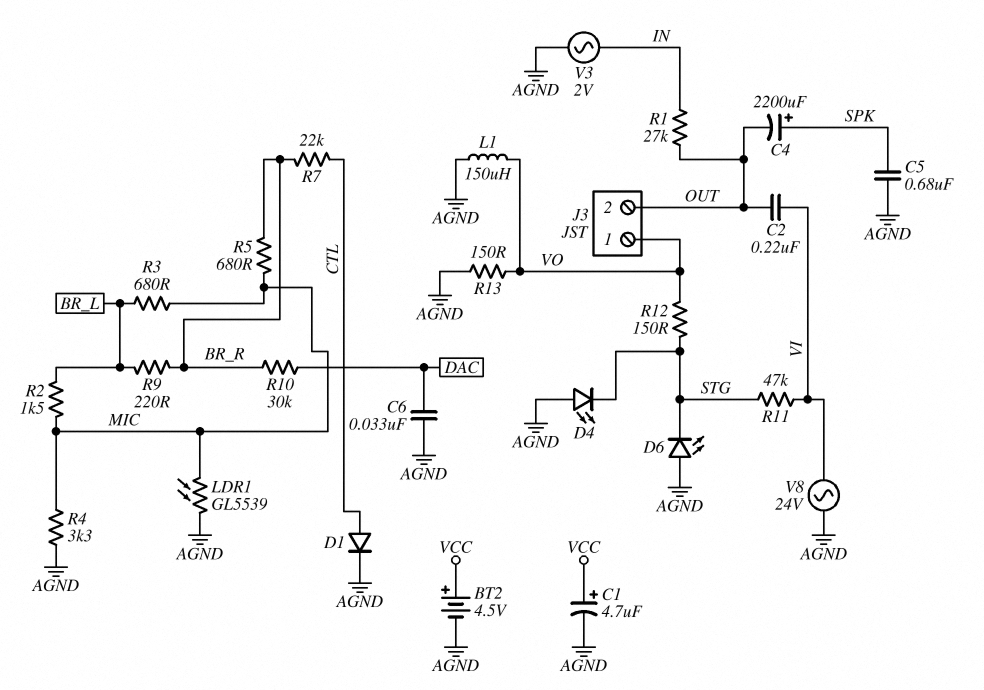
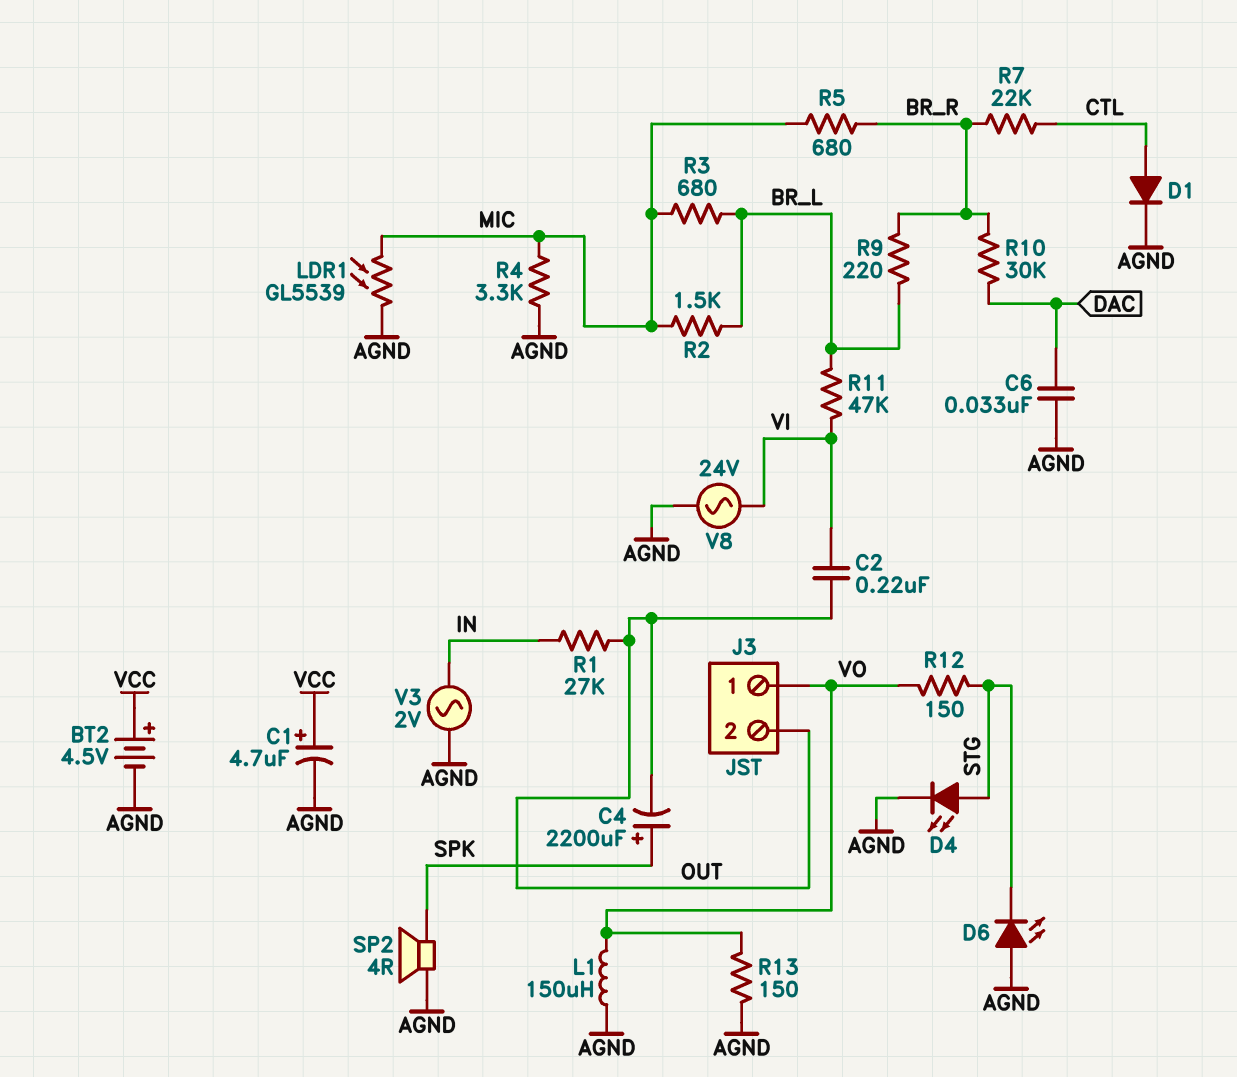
C5: 680nF (AGND, SPK) -> none
D4: LED (A AGND, K STG) -> LED (A STG, K AGND)
R11: 47k (STG, VI) -> 47k (BR_L, VI)
SP2: none -> speaker 4R (AGND, SPK)

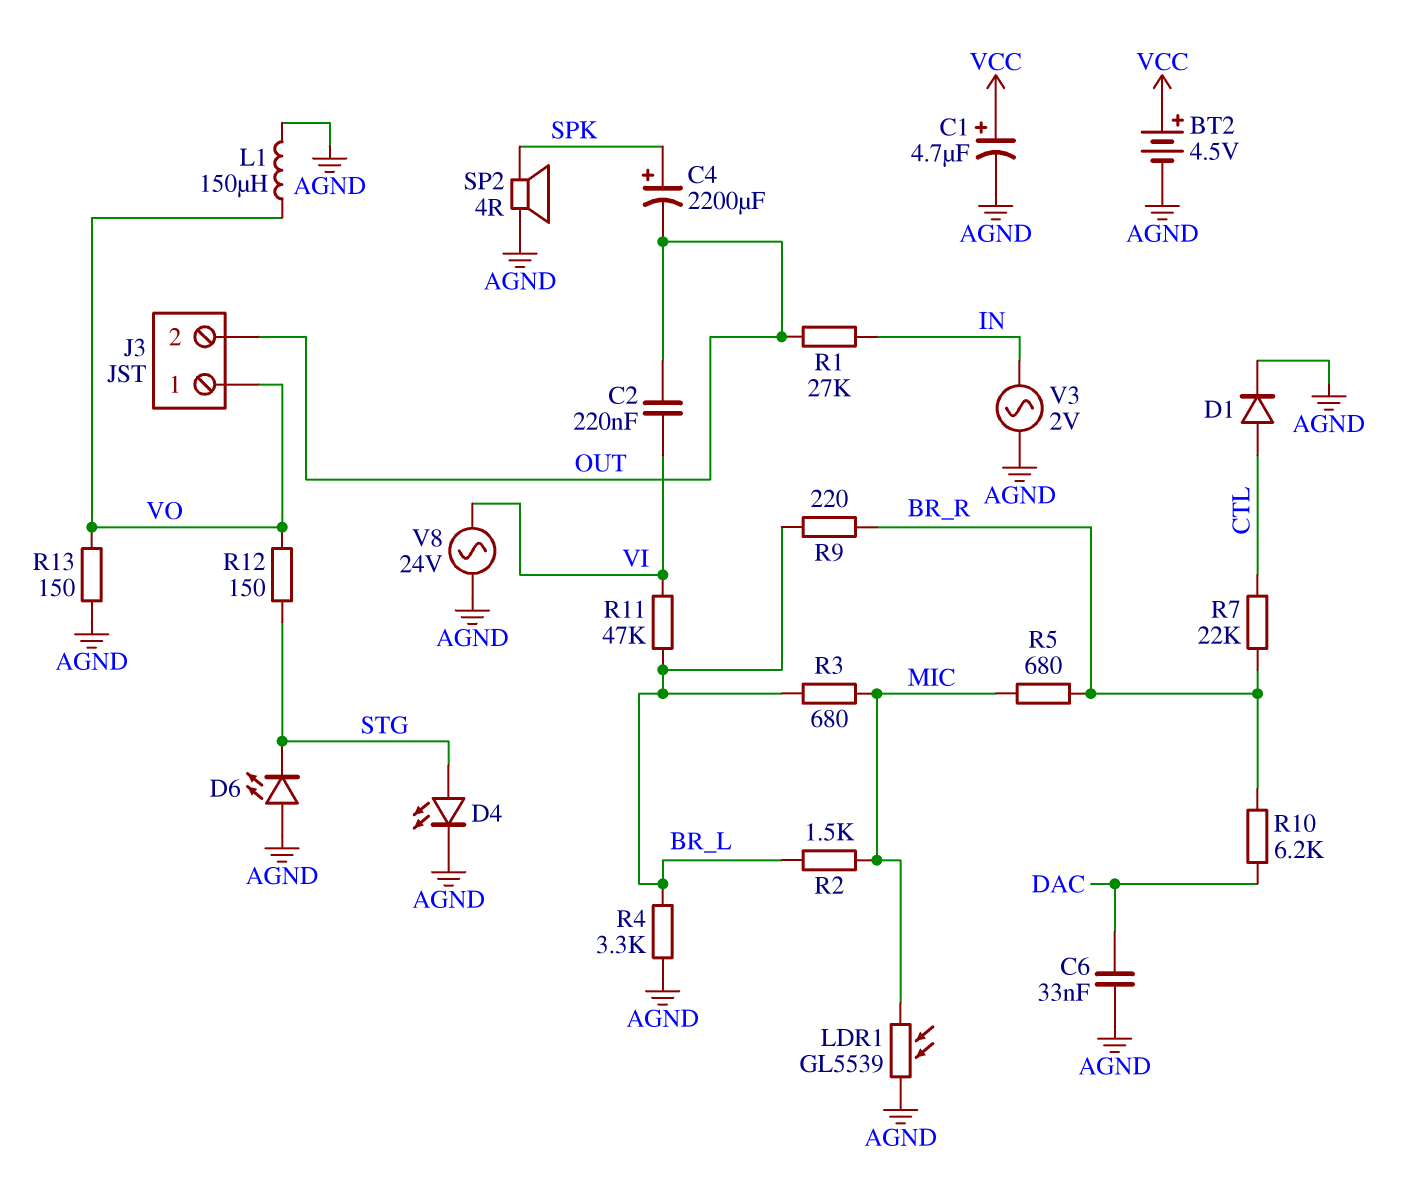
R4: 3.3k (AGND, MIC) -> 3.3k (AGND, BR_L)
R10: 30k (BR_R, DAC) -> 6.2k (BR_R, DAC)

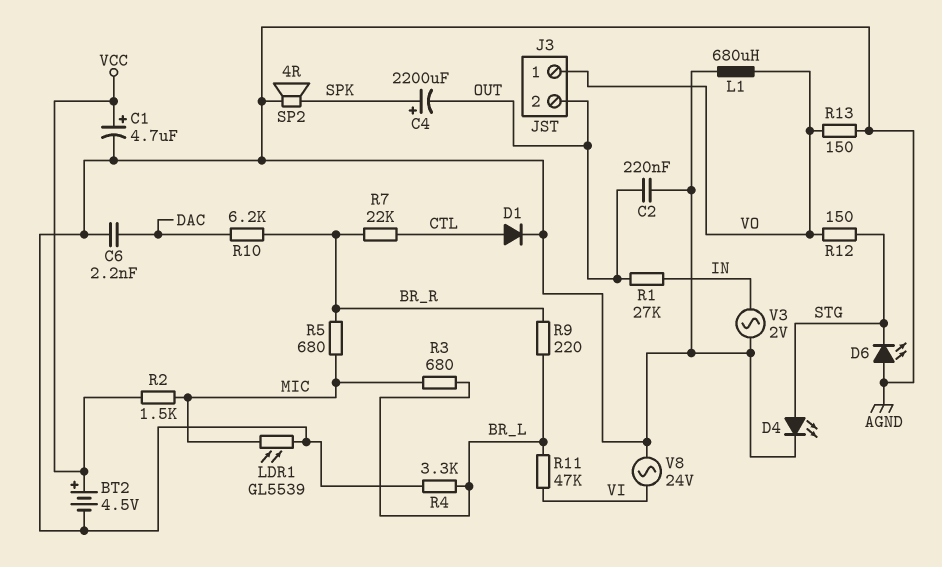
C2: 220nF (OUT, VI) -> 220nF (AGND, OUT)
C6: 33nF (AGND, DAC) -> 2.2nF (AGND, DAC)
L1: 150uH (AGND, VO) -> 680uH (AGND, VO)
R2: 1.5k (BR_L, MIC) -> 1.5k (MIC, VCC)

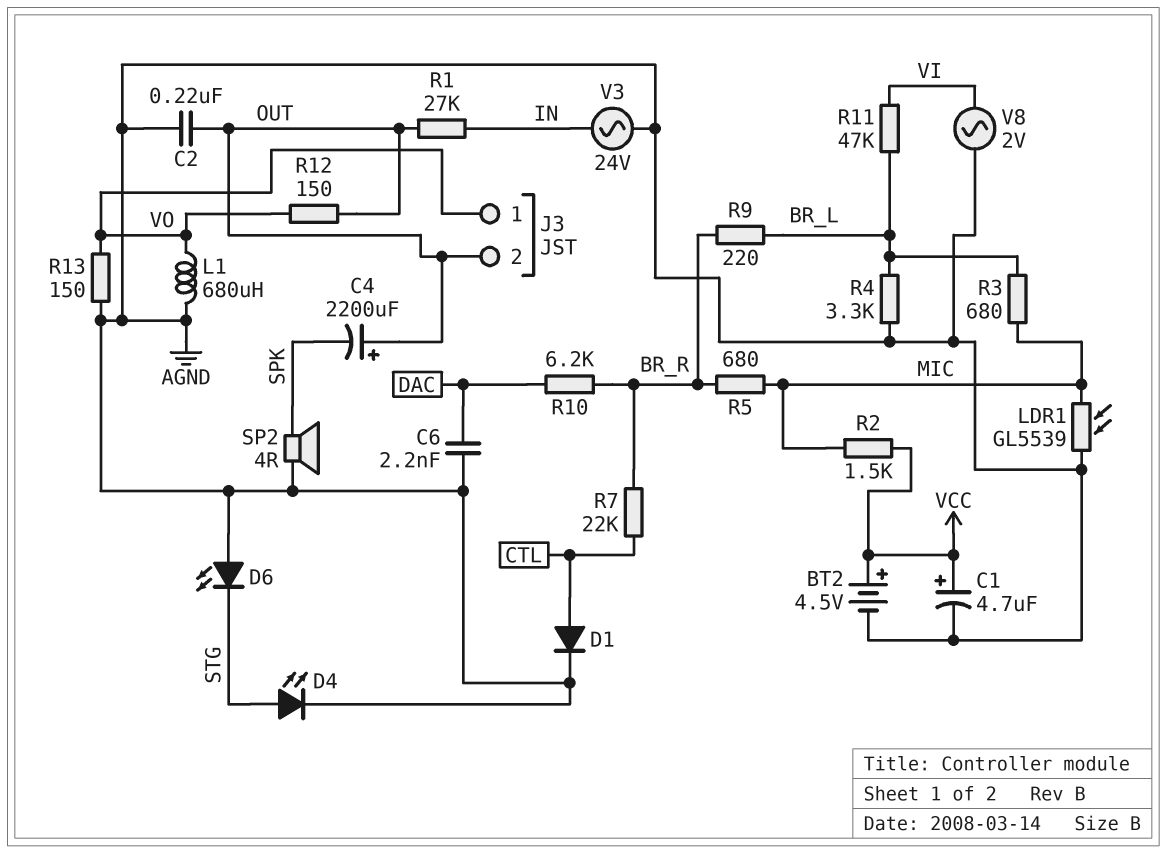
C4: 2200uF (plus SPK, minus OUT) -> 2200uF (plus OUT, minus SPK)
R12: 150 (STG, VO) -> 150 (OUT, VO)
V3: AC 2V (AGND, IN) -> AC 24V (AGND, IN)
V8: AC 24V (AGND, VI) -> AC 2V (AGND, VI)

